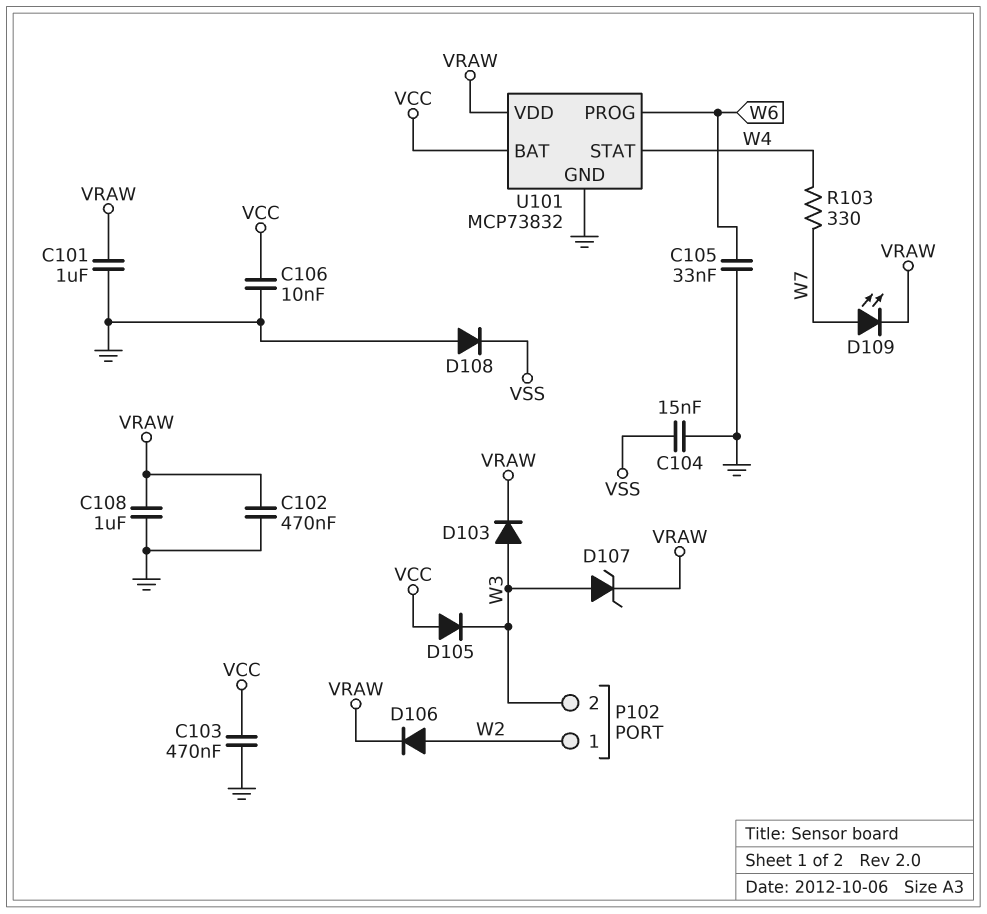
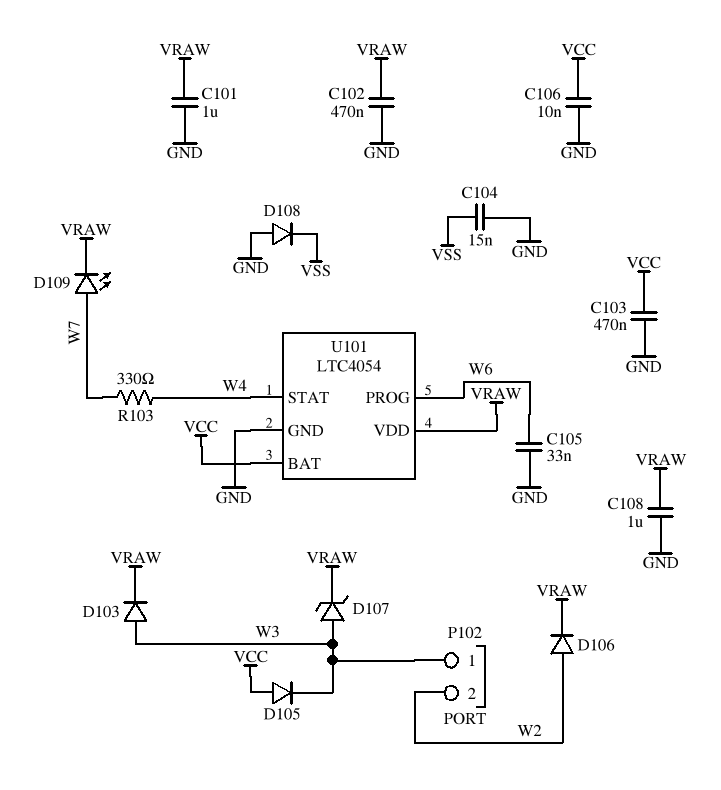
P102 pin 1: W2 -> W3
P102 pin 2: W3 -> W2
U101: MCP73832 -> LTC4054

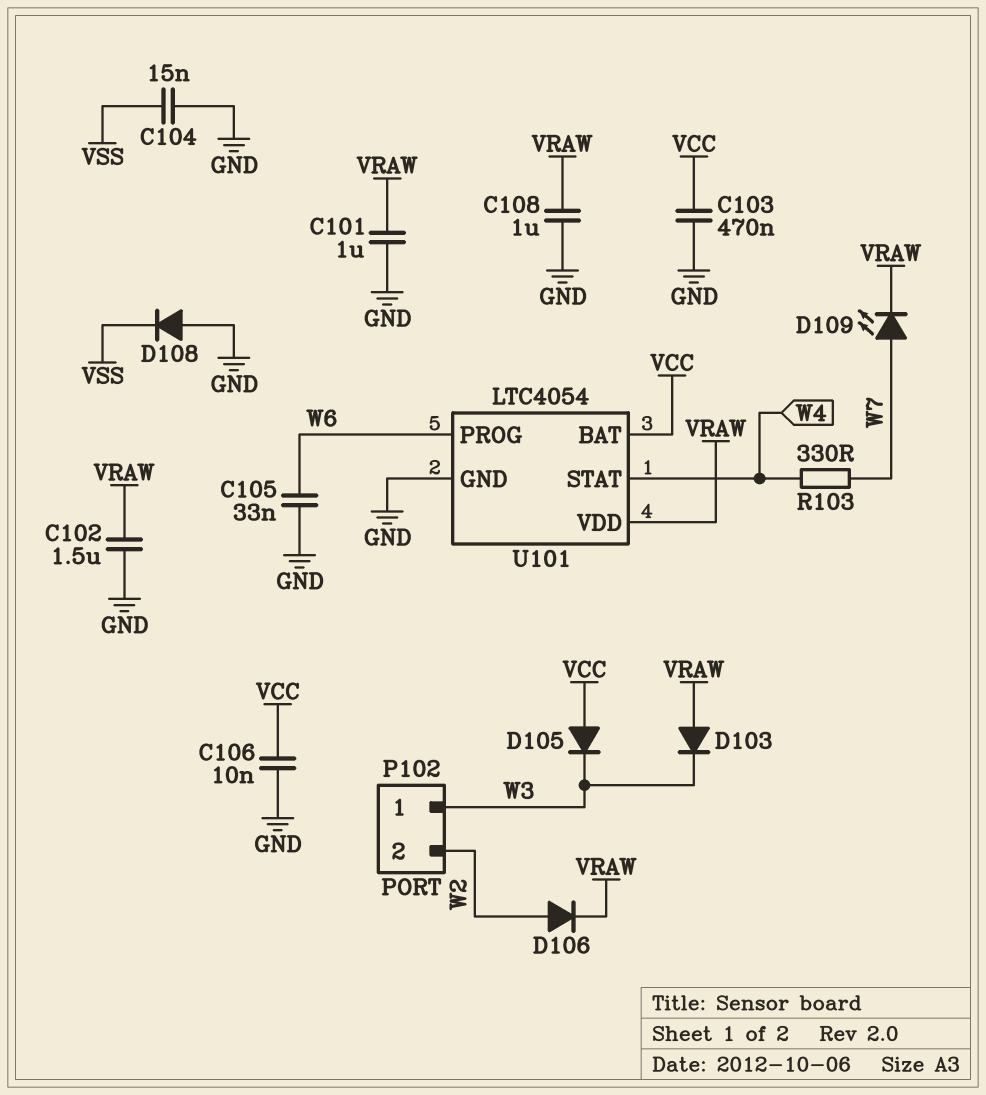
C102: 470nF (GND, VRAW) -> 1.5uF (GND, VRAW)
D103: diode (A W3, K VRAW) -> diode (A VRAW, K W3)
D107: zener (A W3, K VRAW) -> none

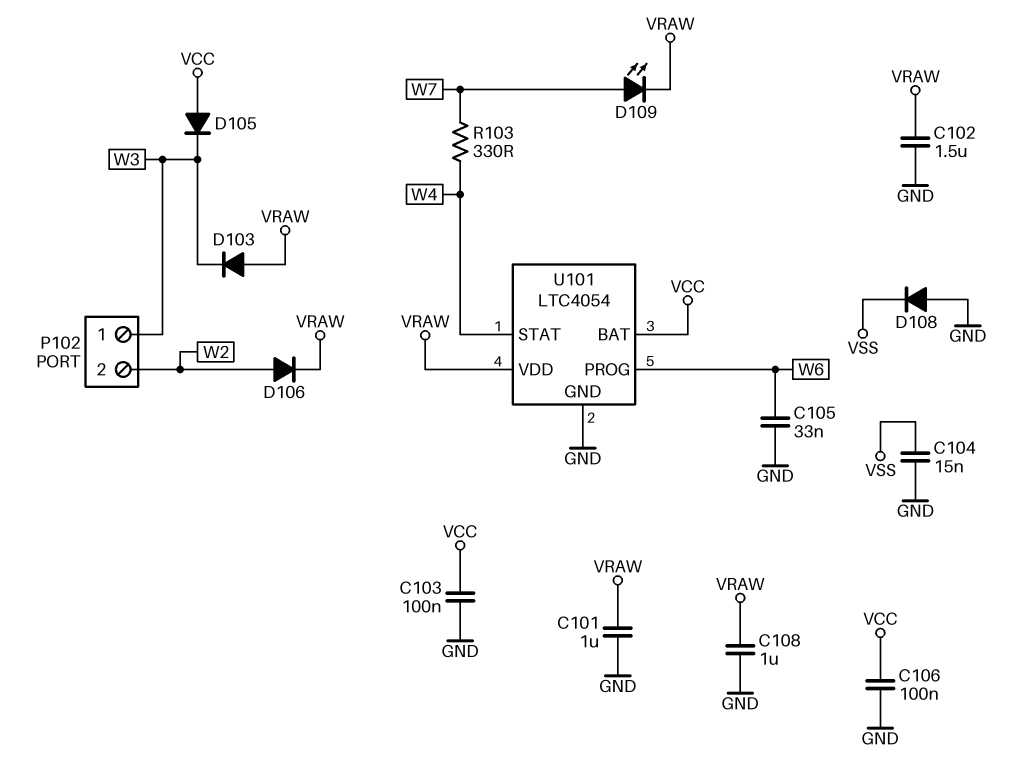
C103: 470nF (GND, VCC) -> 100nF (GND, VCC)
C106: 10nF (GND, VCC) -> 100nF (GND, VCC)

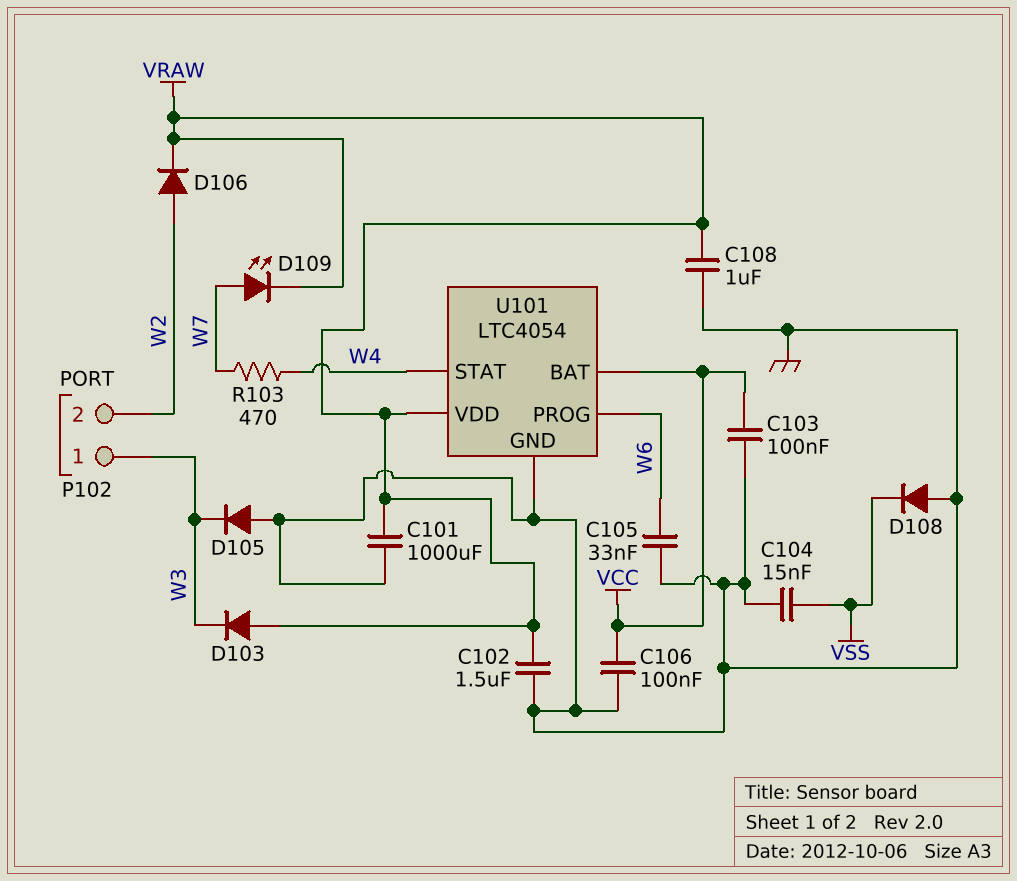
C101: 1uF (GND, VRAW) -> 1000uF (GND, VRAW)
D105: diode (A VCC, K W3) -> diode (A GND, K W3)
R103: 330 (W4, W7) -> 470 (W4, W7)

